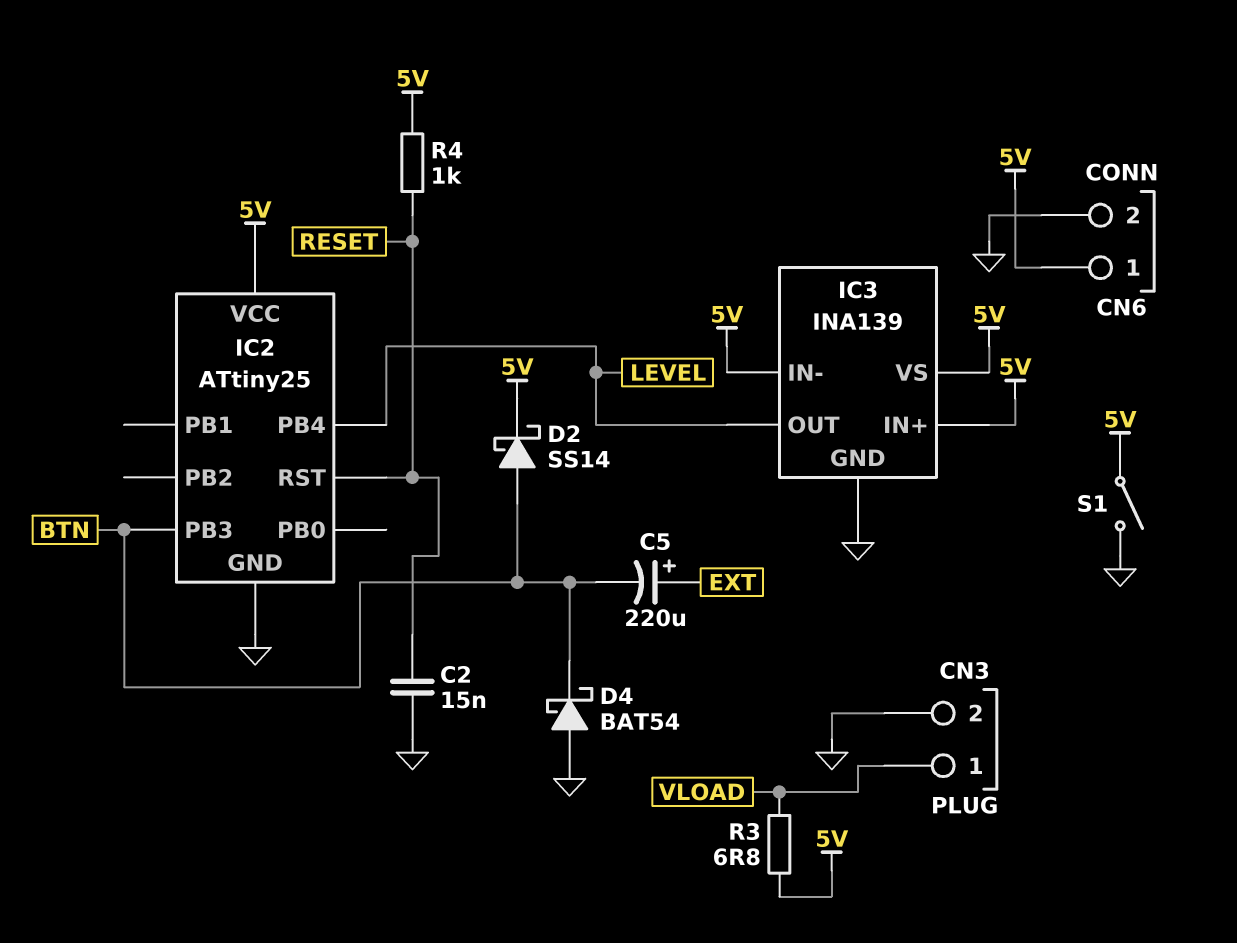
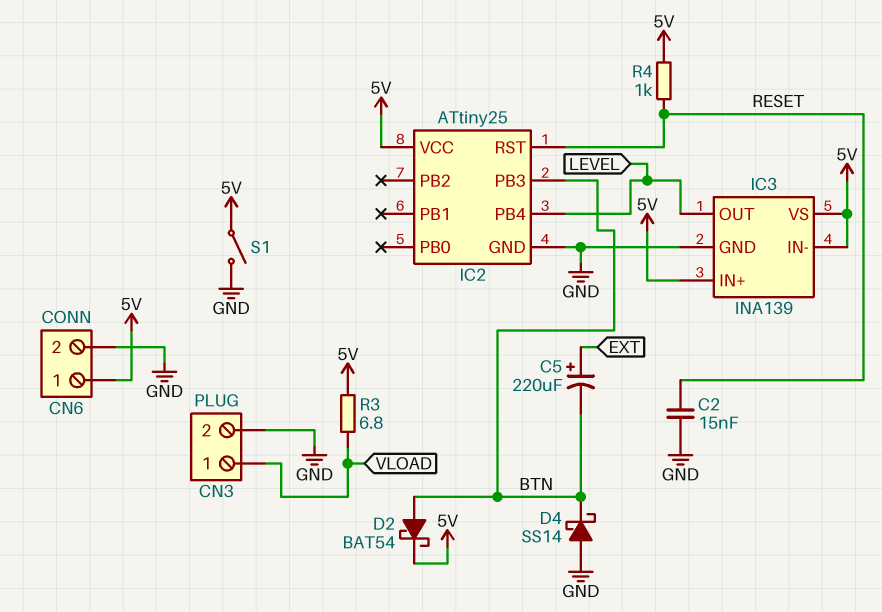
D2: schottky SS14 (A BTN, K 5V) -> schottky BAT54 (A BTN, K 5V)
D4: schottky BAT54 (A GND, K BTN) -> schottky SS14 (A GND, K BTN)

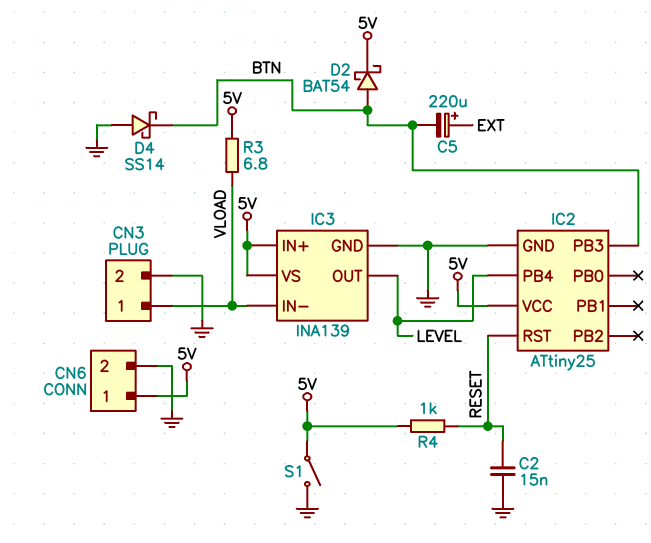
IC3 pin IN-: 5V -> VLOAD

